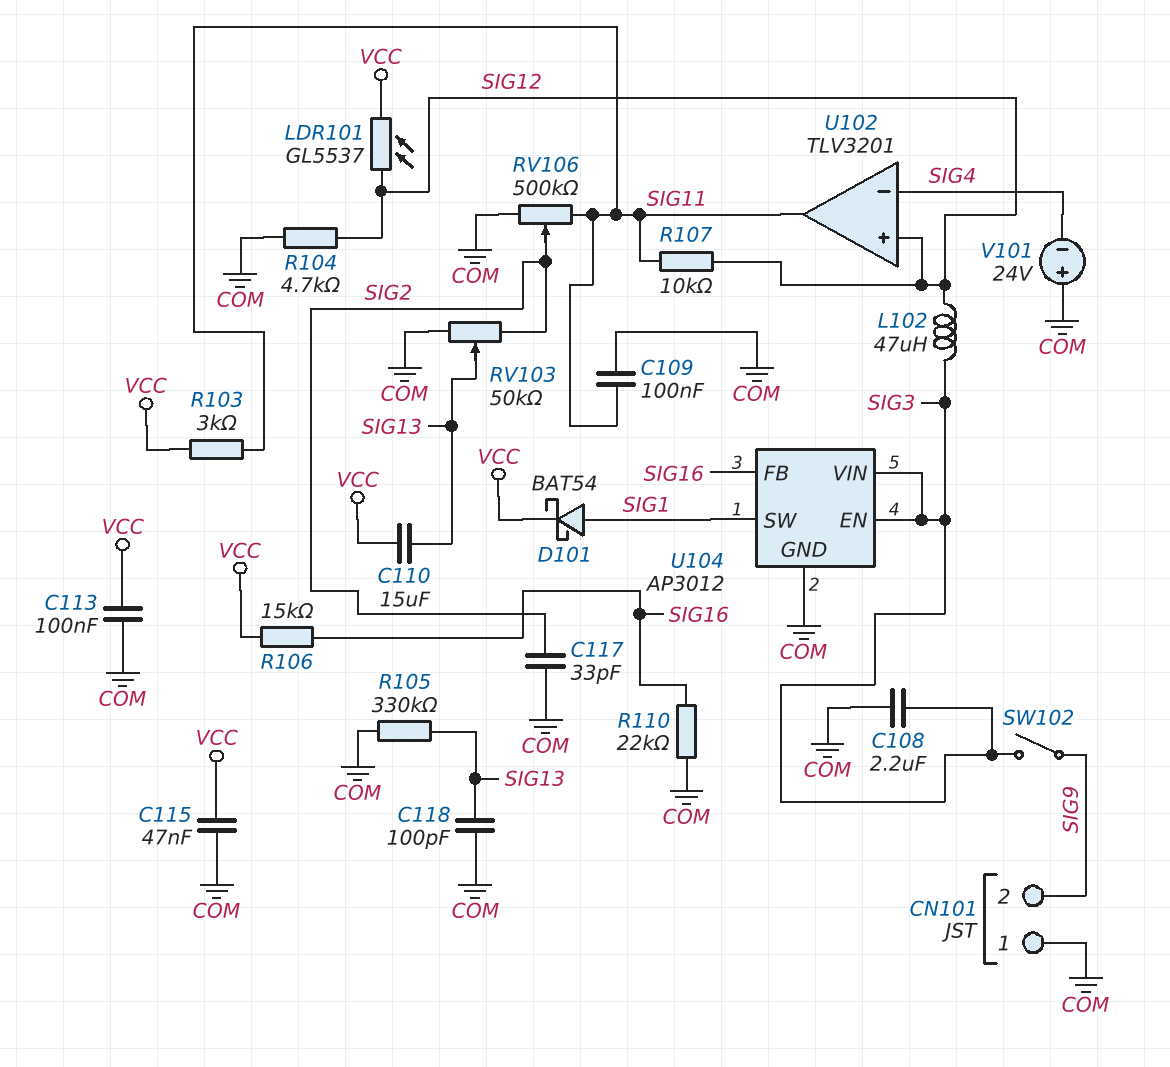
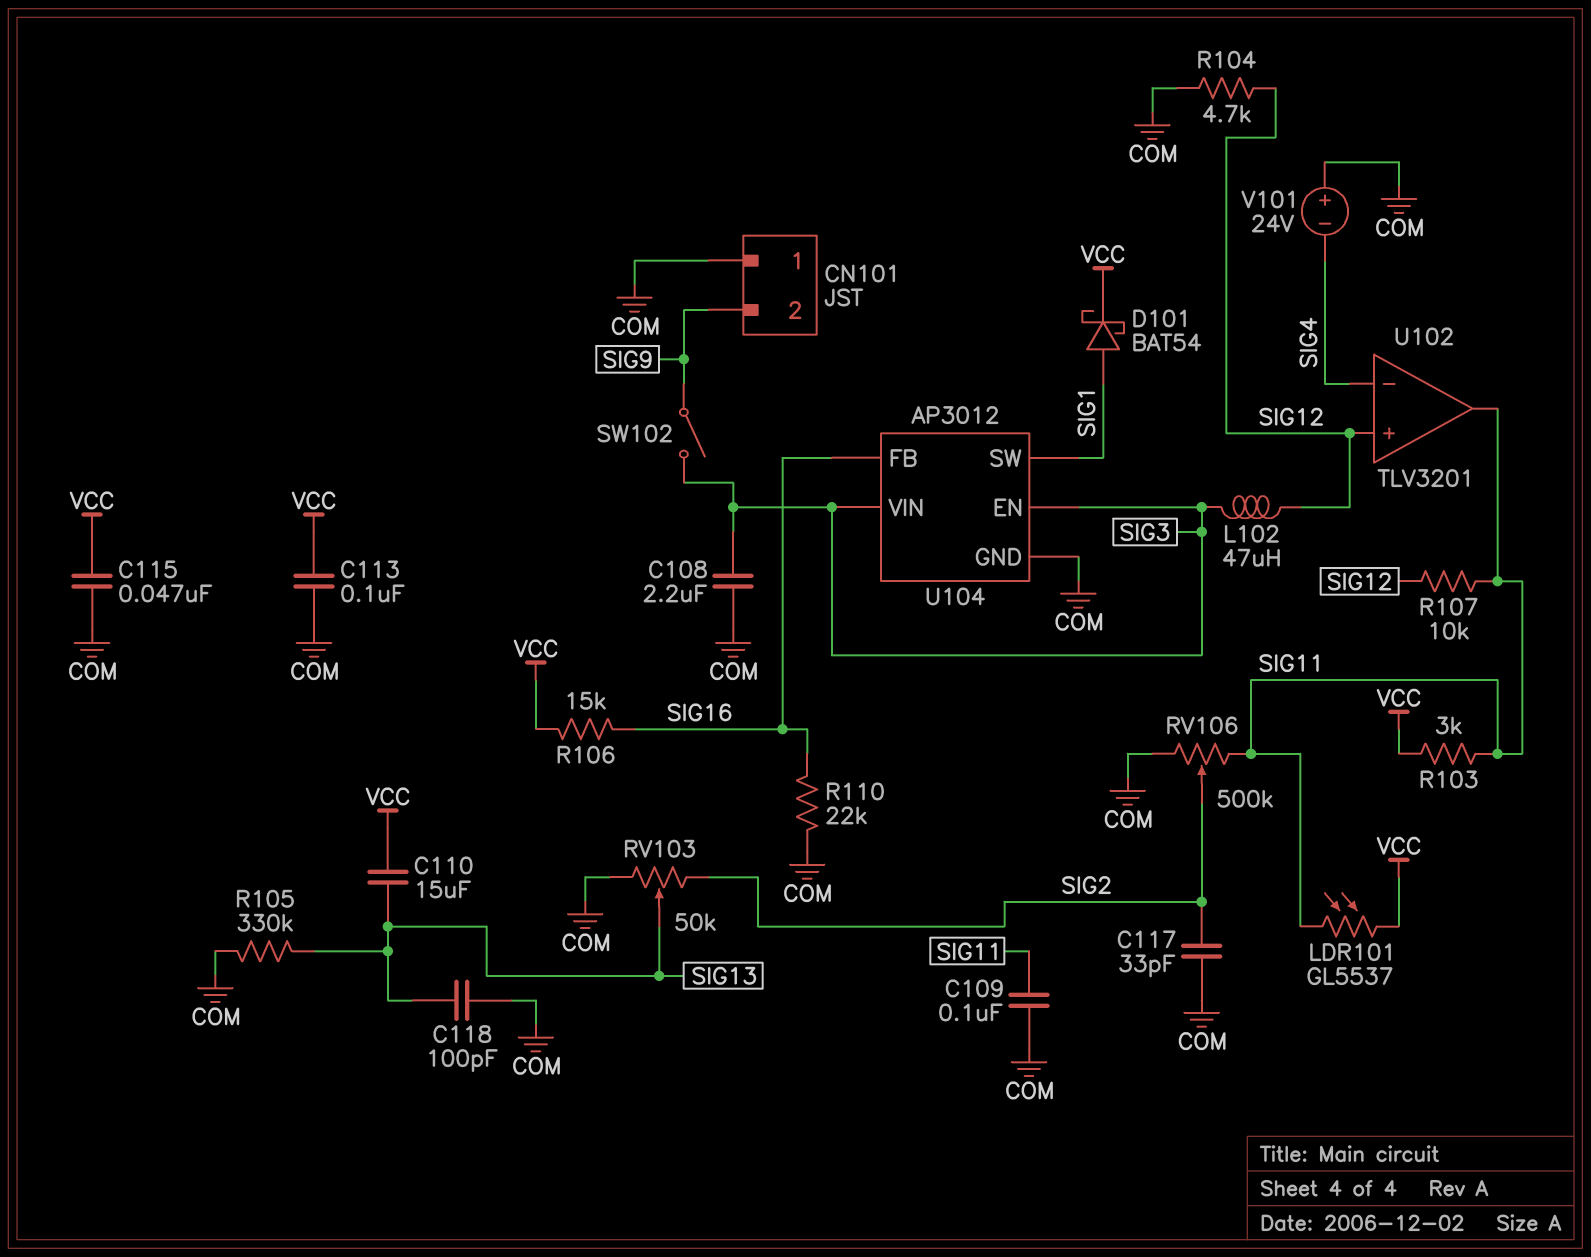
LDR101: GL5537 (SIG12, VCC) -> GL5537 (SIG11, VCC)

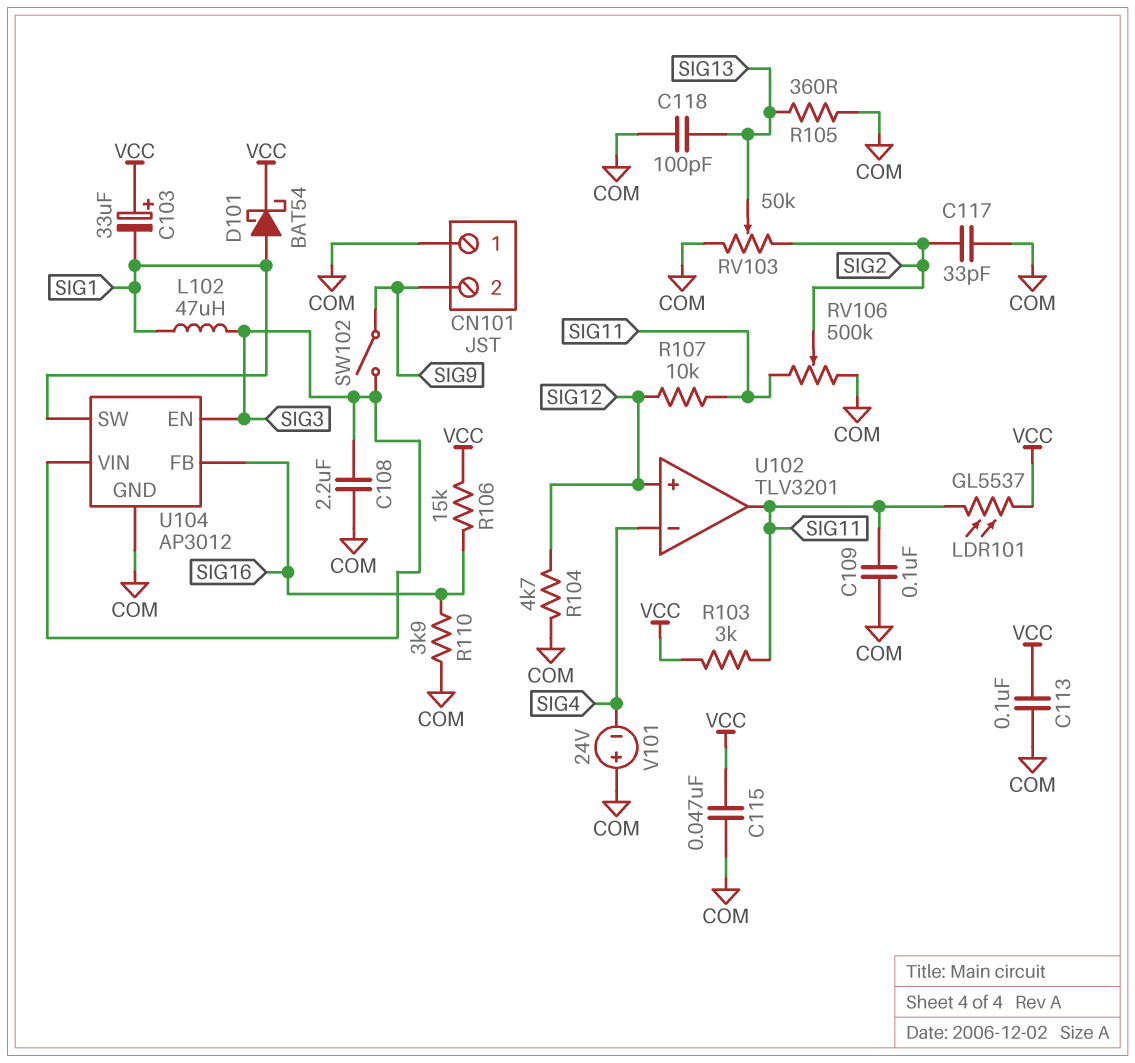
C103: none -> 33uF (plus VCC, minus SIG1)
C110: 15uF (SIG13, VCC) -> none
L102: 47uH (SIG3, SIG12) -> 47uH (SIG1, SIG3)
R105: 330k (COM, SIG13) -> 360 (COM, SIG13)
R110: 22k (COM, SIG16) -> 3.9k (COM, SIG16)

